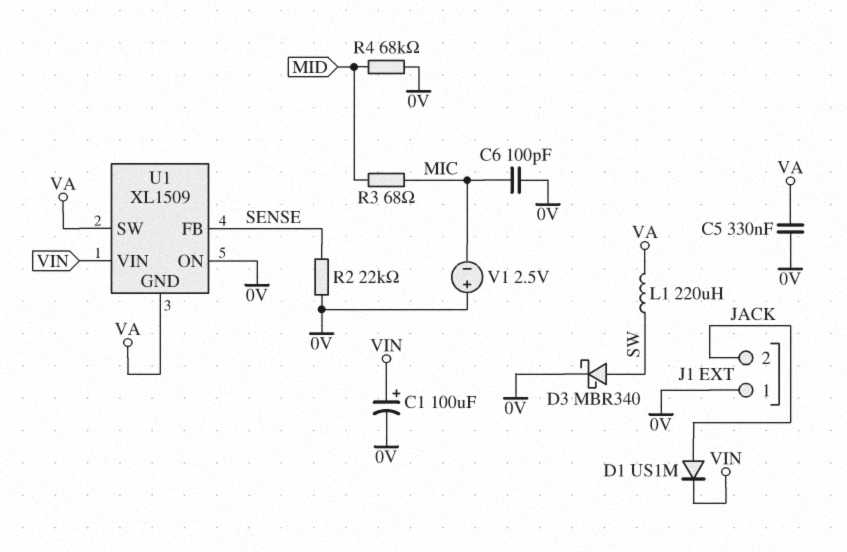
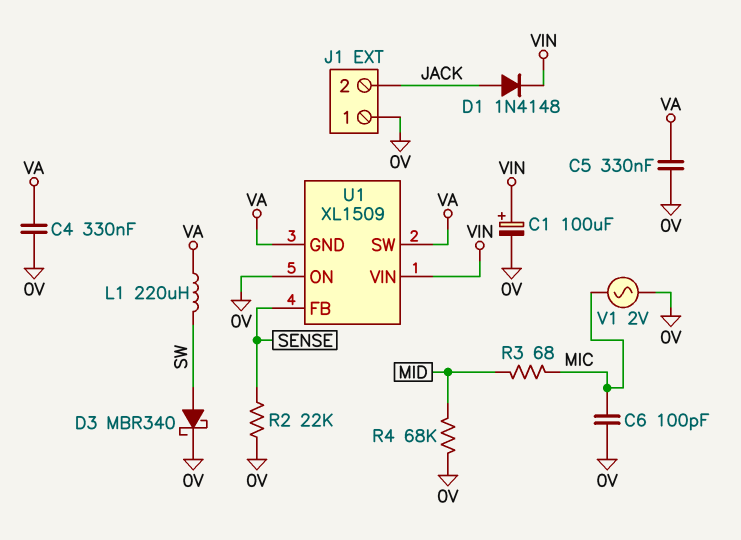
C4: none -> 330nF (0V, VA)
D1: diode US1M (A JACK, K VIN) -> diode 1N4148 (A JACK, K VIN)
V1: 2.5V (plus 0V, minus MIC) -> AC 2V (0V, MIC)

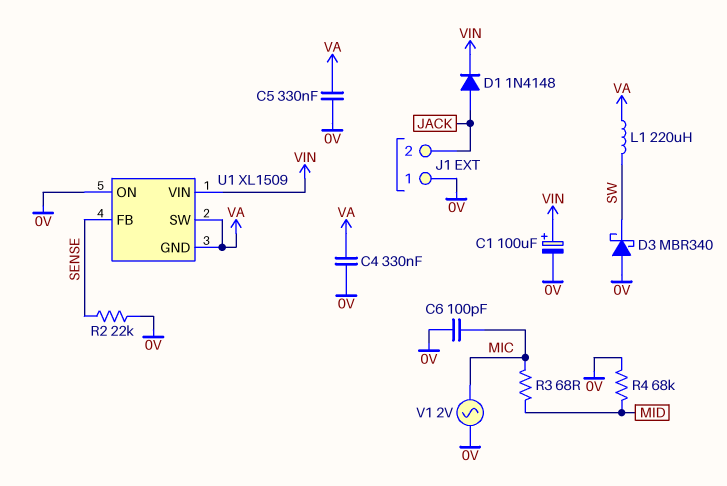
D3: schottky MBR340 (A SW, K 0V) -> schottky MBR340 (A 0V, K SW)

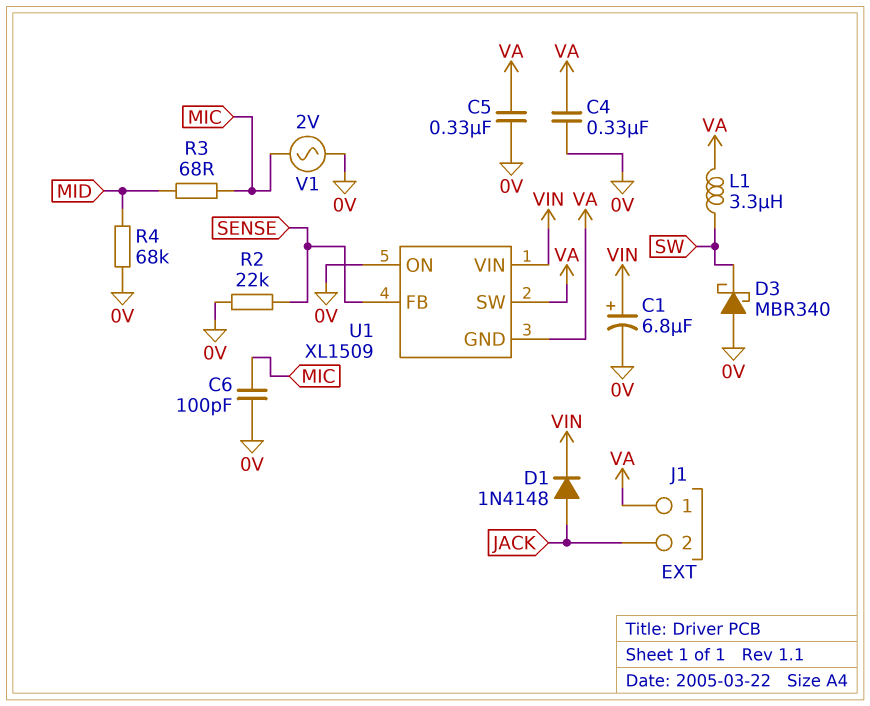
C1: 100uF (plus VIN, minus 0V) -> 6.8uF (plus VIN, minus 0V)
J1 pin 1: 0V -> VA
L1: 220uH (SW, VA) -> 3.3uH (SW, VA)

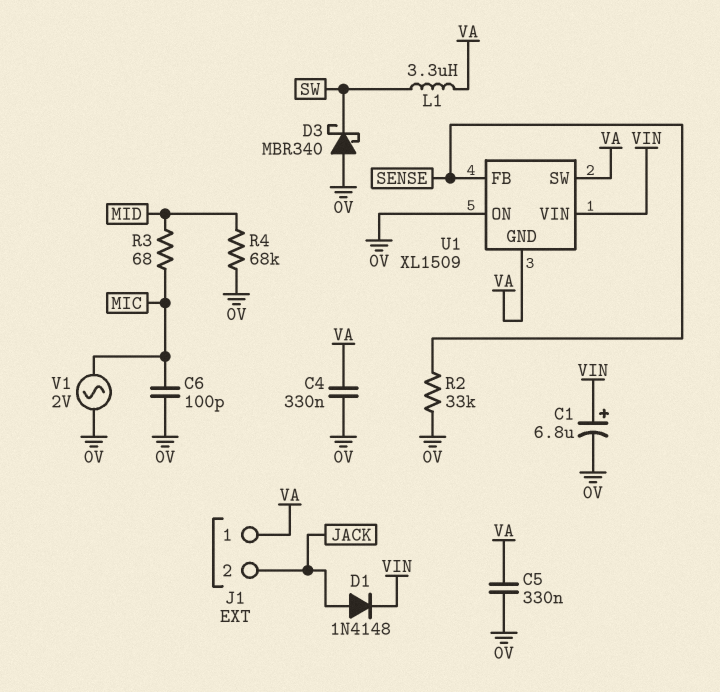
R2: 22k (0V, SENSE) -> 33k (0V, SENSE)

